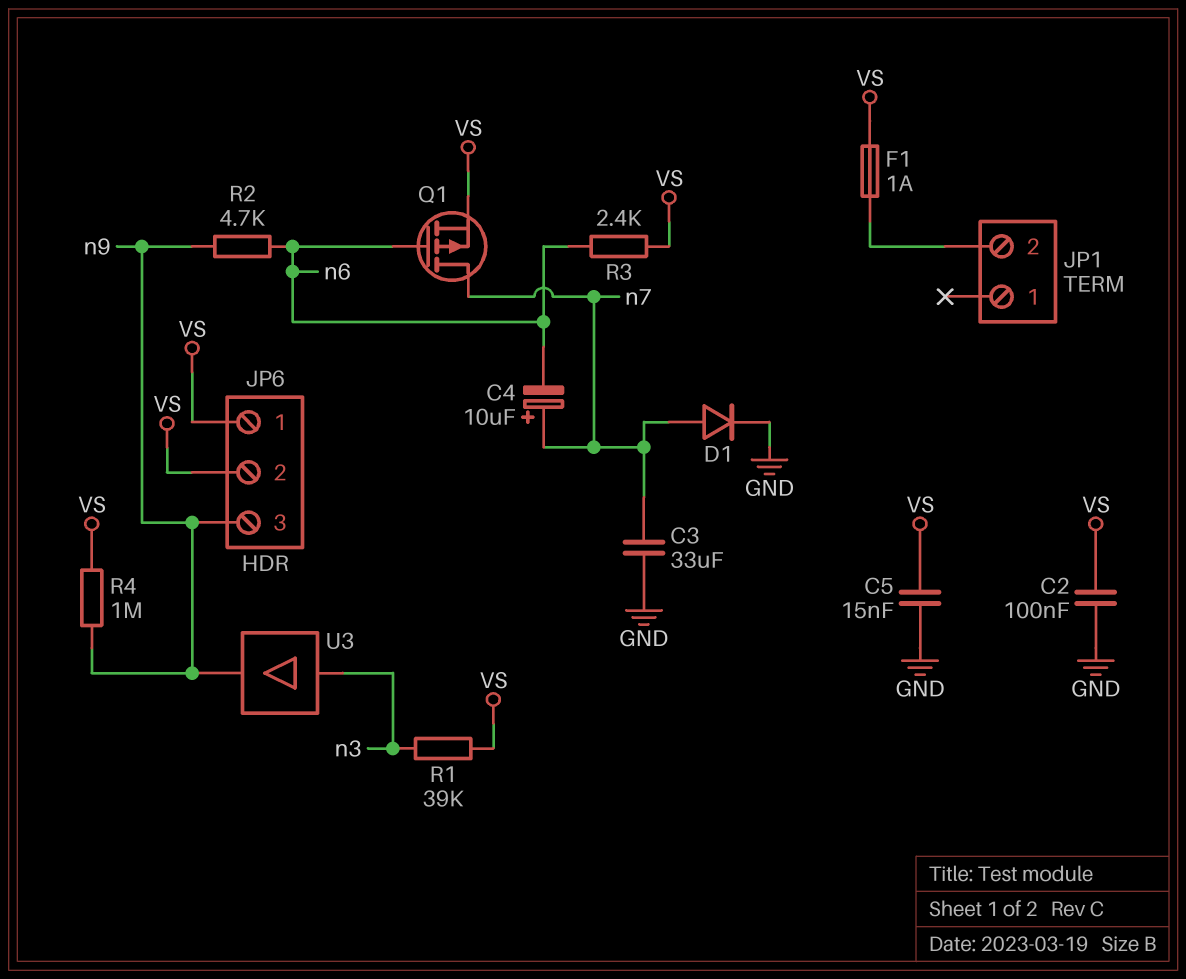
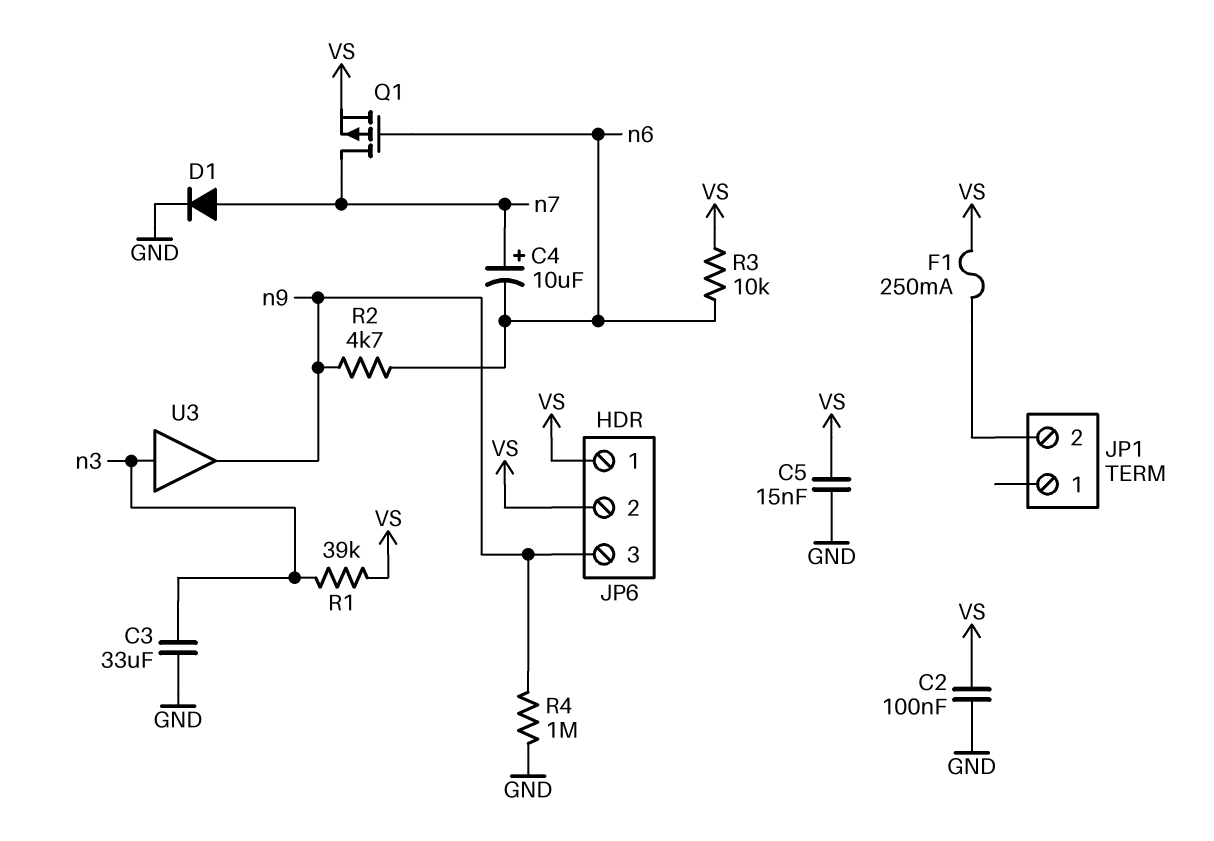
C3: 33uF (GND, n7) -> 33uF (GND, n3)
F1: 1A (JP1/2, VS) -> 250mA (JP1/2, VS)
R3: 2.4k (VS, n6) -> 10k (VS, n6)
R4: 1M (VS, n9) -> 1M (GND, n9)

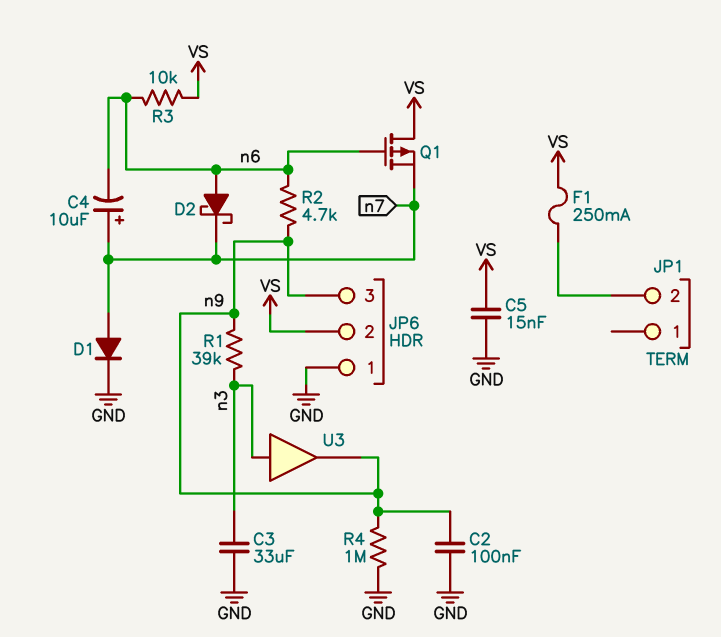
C2: 100nF (GND, VS) -> 100nF (GND, n9)
D2: none -> schottky (A n6, K n7)
JP6 pin 1: VS -> GND
Q1: PMOS (G n6, D n7, S VS) -> PMOS (G n6, D VS, S n7)
R1: 39k (VS, n3) -> 39k (n3, n9)

